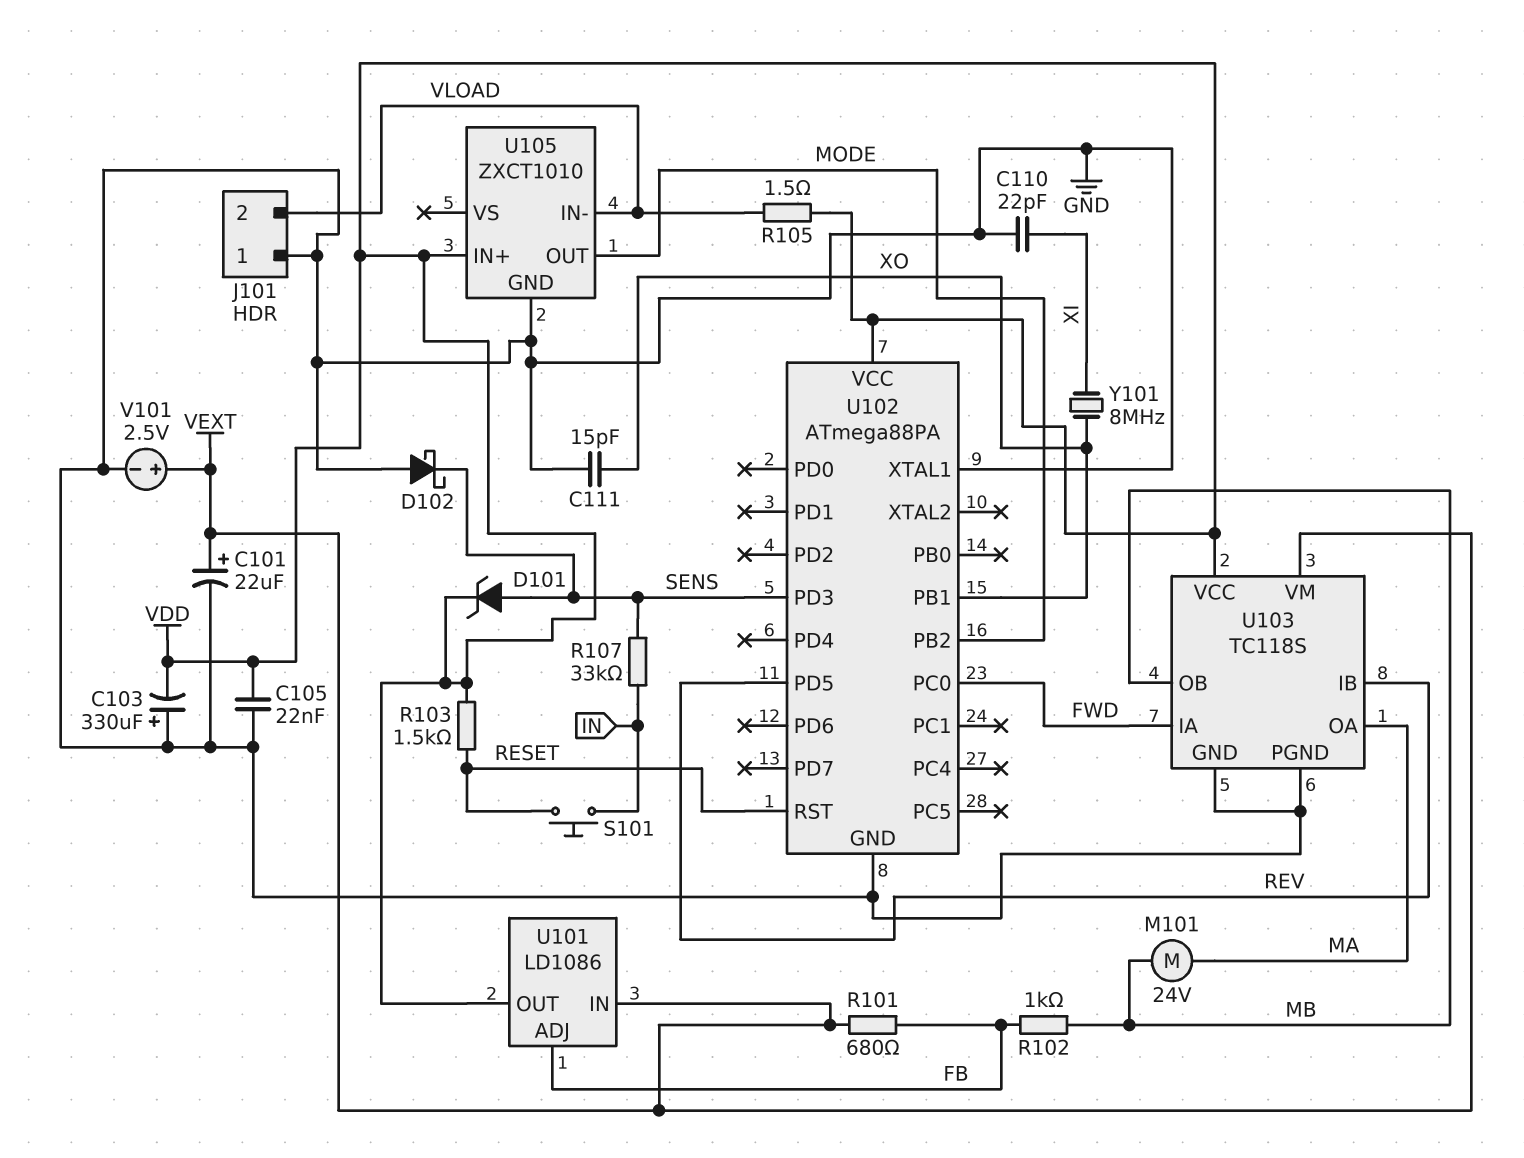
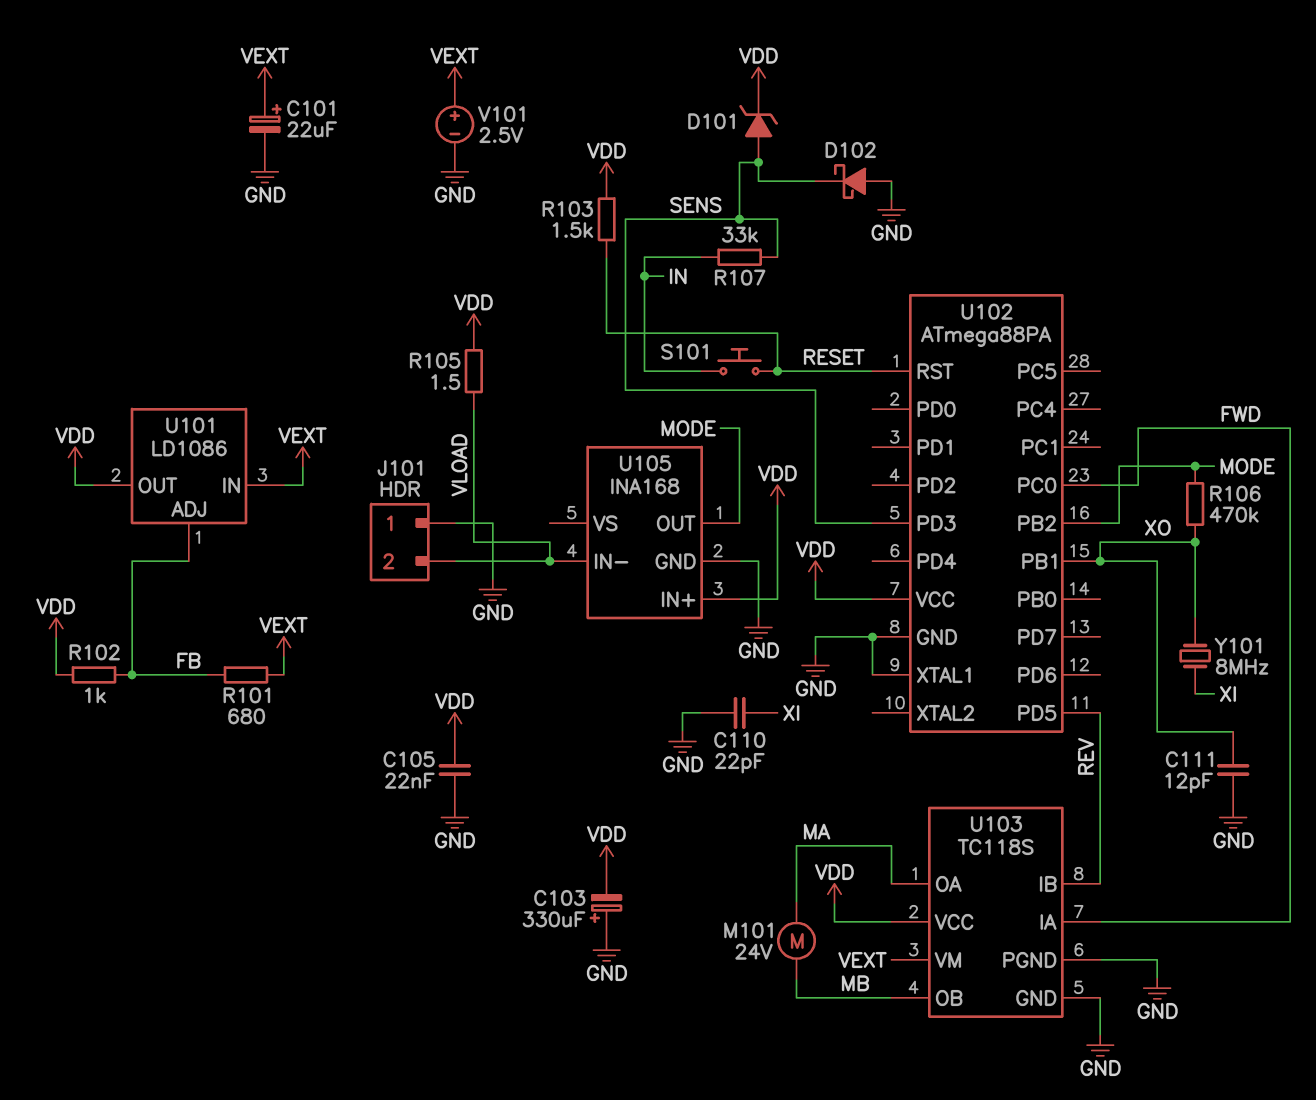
C111: 15pF (GND, XO) -> 12pF (GND, XO)
R102: 1k (FB, MB) -> 1k (FB, VDD)
R106: none -> 470k (MODE, XO)
U105: ZXCT1010 -> INA168

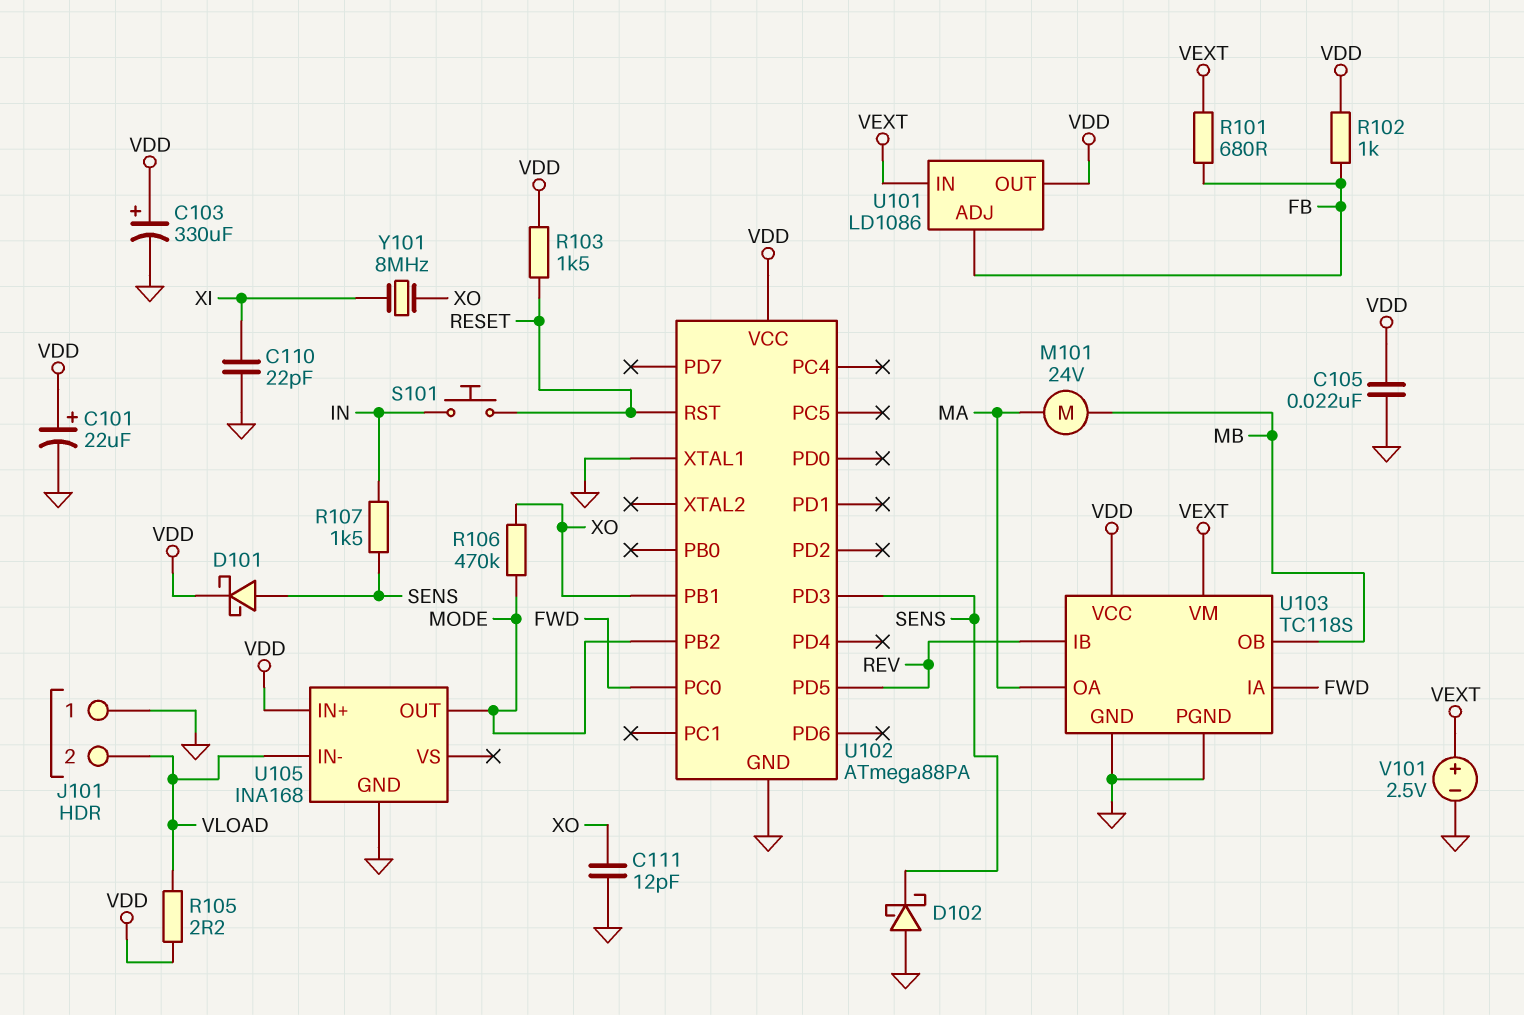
C101: 22uF (plus VEXT, minus GND) -> 22uF (plus VDD, minus GND)
C103: 330uF (plus GND, minus VDD) -> 330uF (plus VDD, minus GND)
D101: zener (A SENS, K VDD) -> schottky (A SENS, K VDD)
R105: 1.5 (VDD, VLOAD) -> 2.2 (VDD, VLOAD)
R107: 33k (IN, SENS) -> 1.5k (IN, SENS)

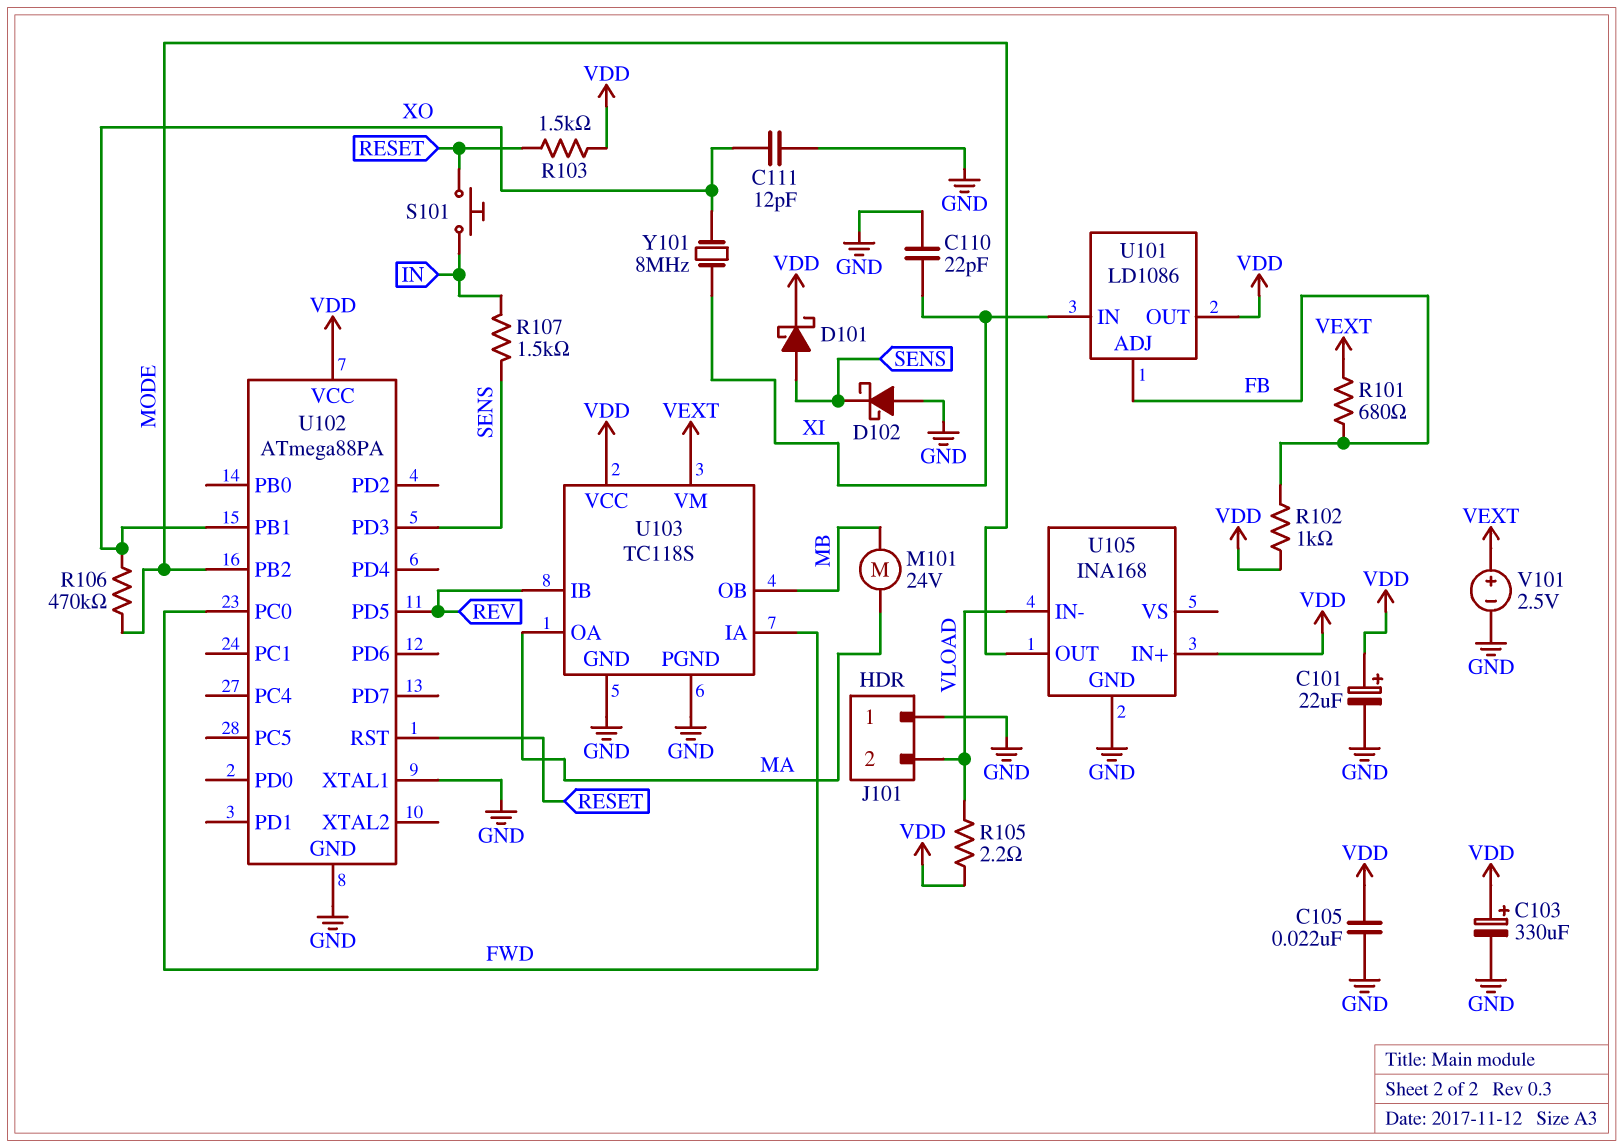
U101 pin IN: VEXT -> XI

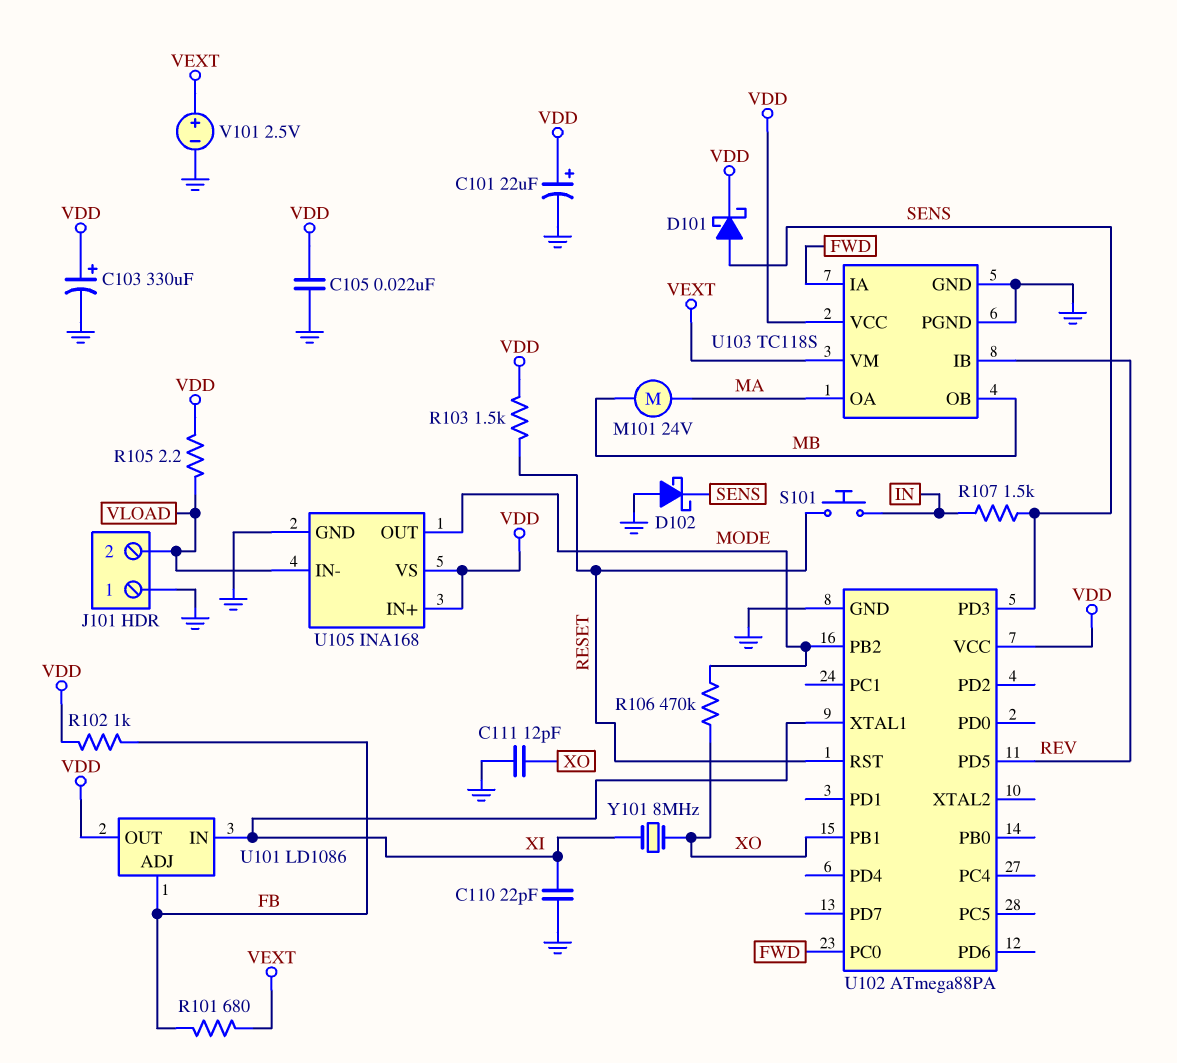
U102 pin XTAL1: GND -> XI
U105 pin VS: none -> VDD

